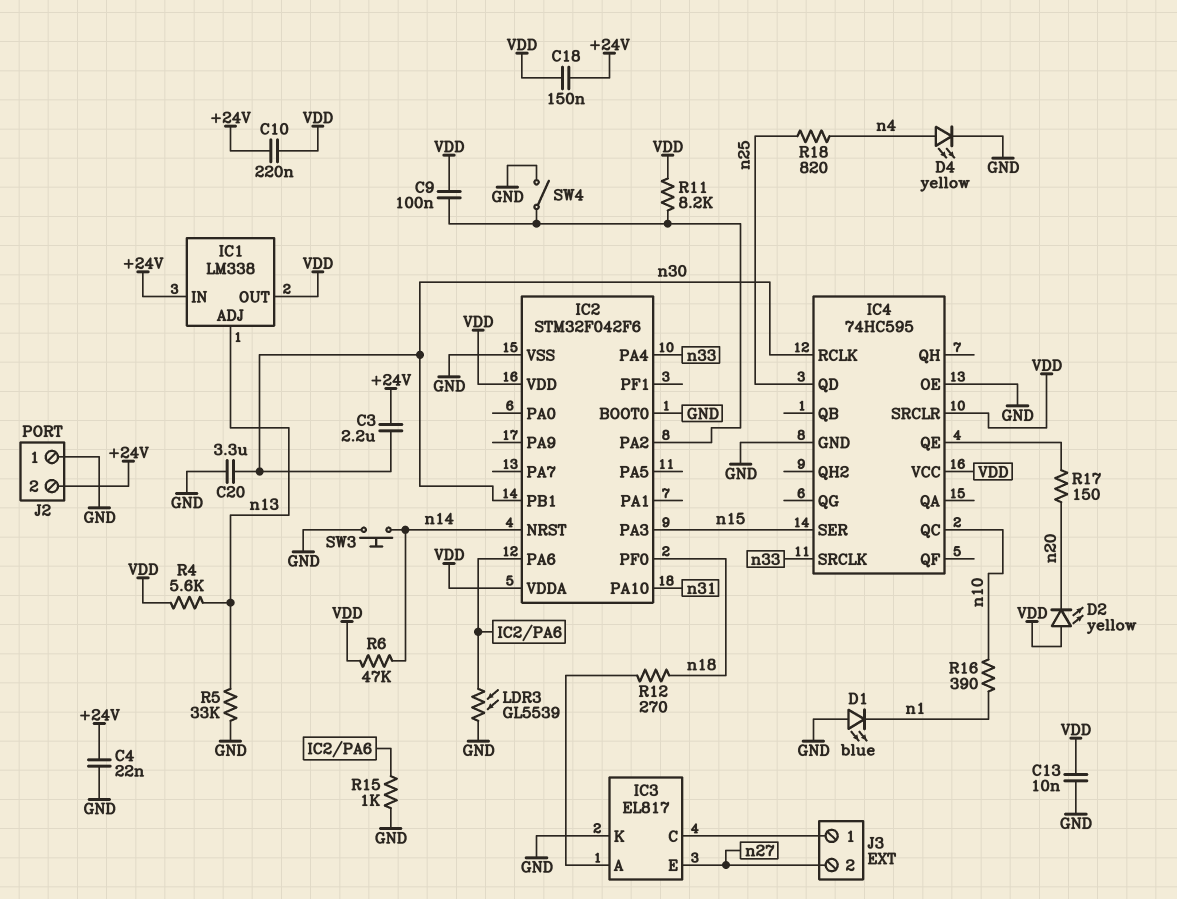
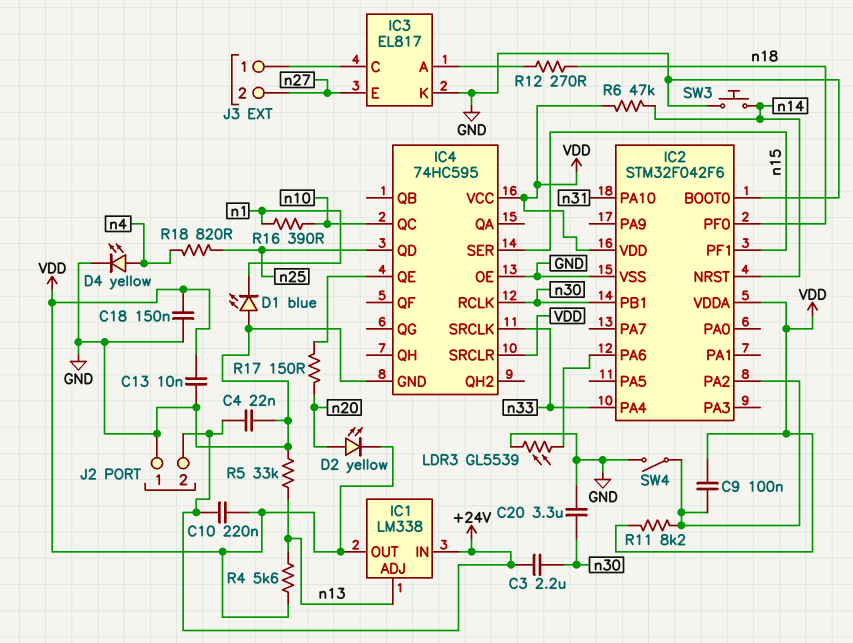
C18: 150nF (+24V, VDD) -> 150nF (GND, VDD)
D2: LED yellow (A VDD, K n20) -> LED yellow (A n20, K VDD)
IC2 pin PA3: n15 -> none
IC2 pin PF1: none -> n15
R15: 1k (GND, IC2/PA6) -> none

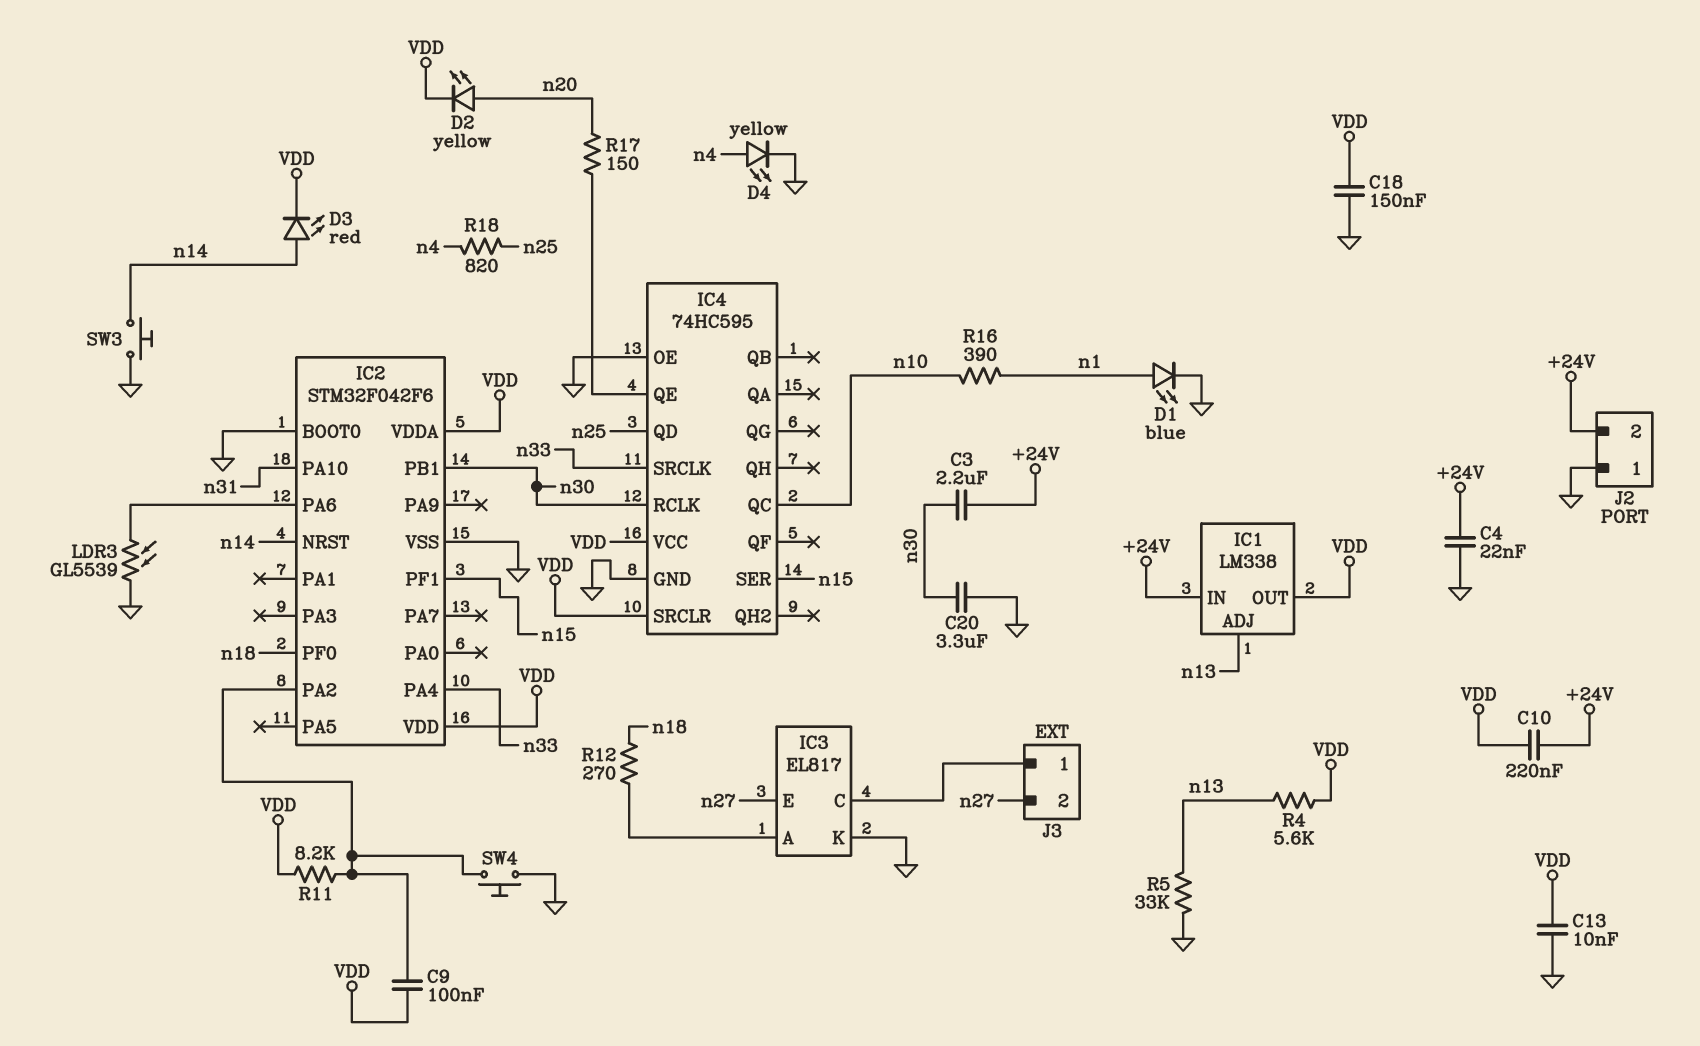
D1: LED blue (A GND, K n1) -> LED blue (A n1, K GND)
D3: none -> LED red (A n14, K VDD)
R6: 47k (VDD, n14) -> none
SW4: switch (GND, IC2/PA2) -> button (GND, IC2/PA2)

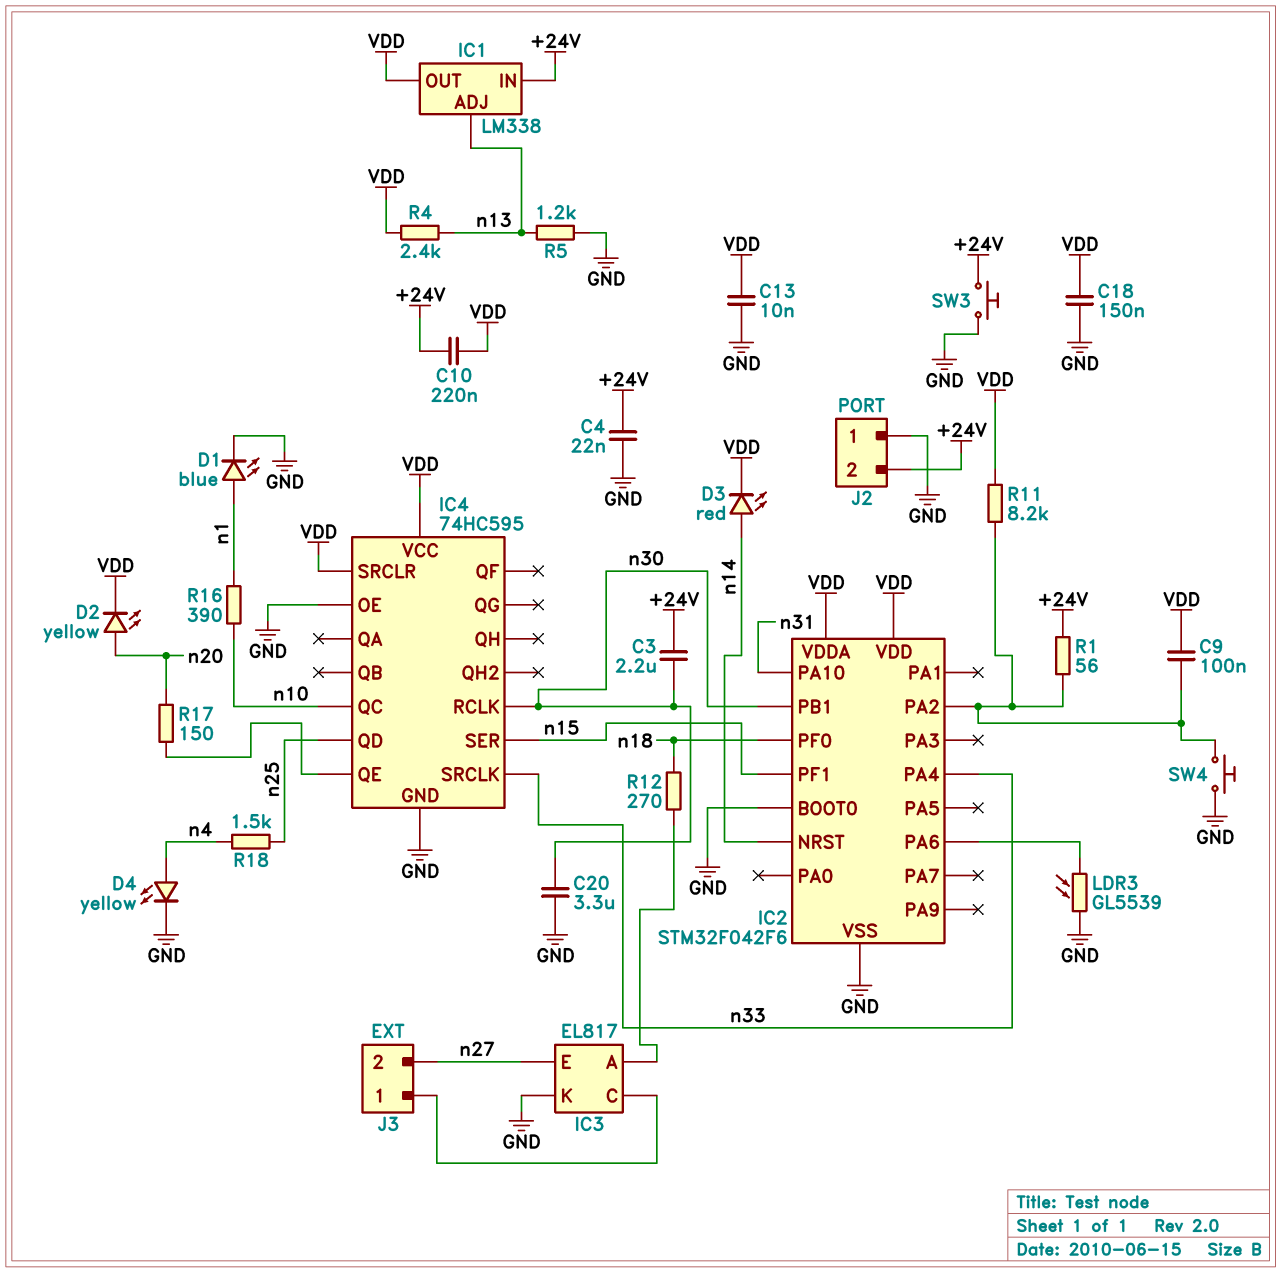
R1: none -> 56 (+24V, IC2/PA2)
R4: 5.6k (VDD, n13) -> 2.4k (VDD, n13)
R5: 33k (GND, n13) -> 1.2k (GND, n13)
R18: 820 (n4, n25) -> 1.5k (n4, n25)
SW3: button (GND, n14) -> button (+24V, GND)

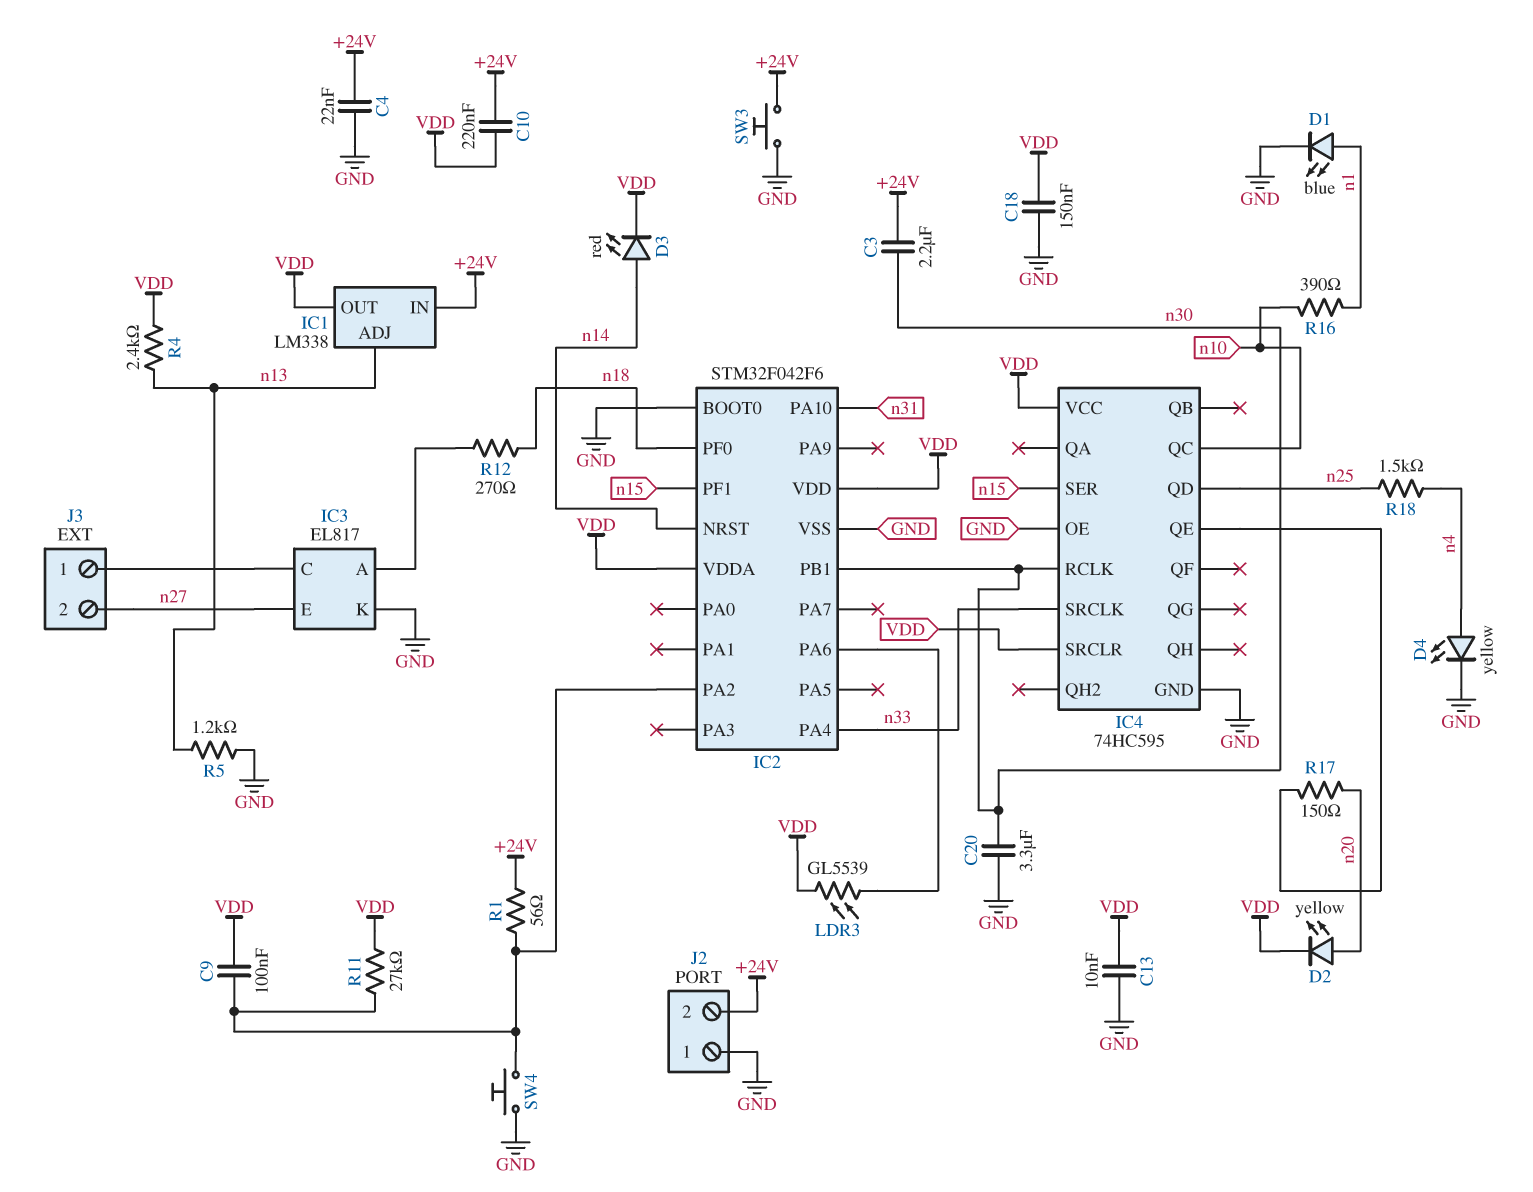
LDR3: GL5539 (GND, IC2/PA6) -> GL5539 (IC2/PA6, VDD)
R11: 8.2k (IC2/PA2, VDD) -> 27k (IC2/PA2, VDD)

